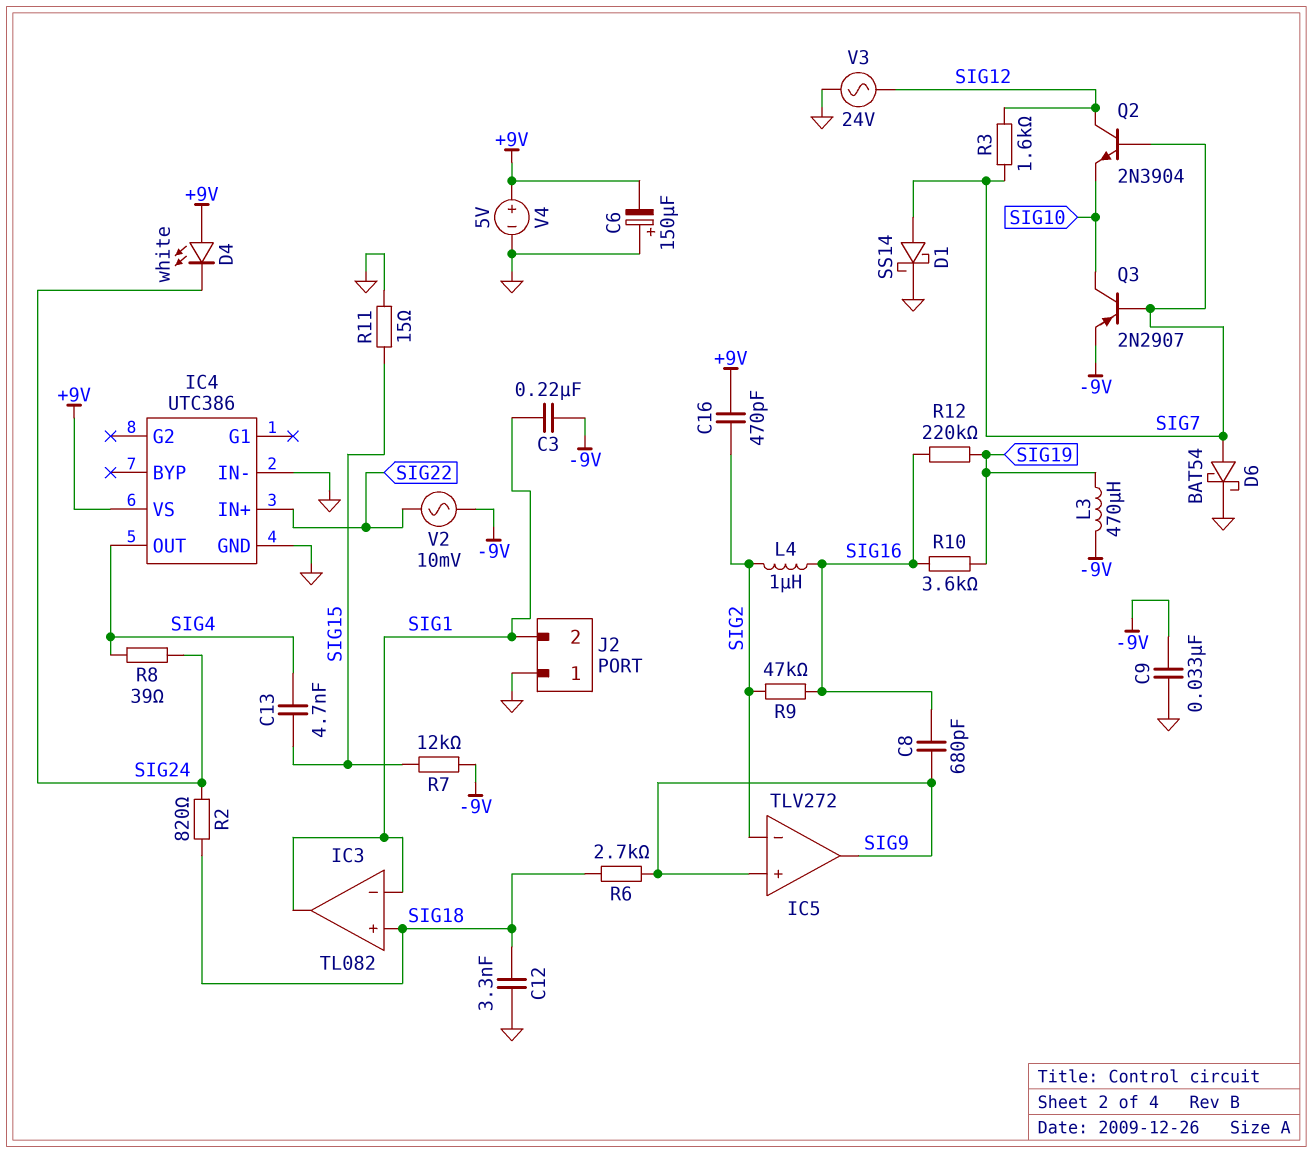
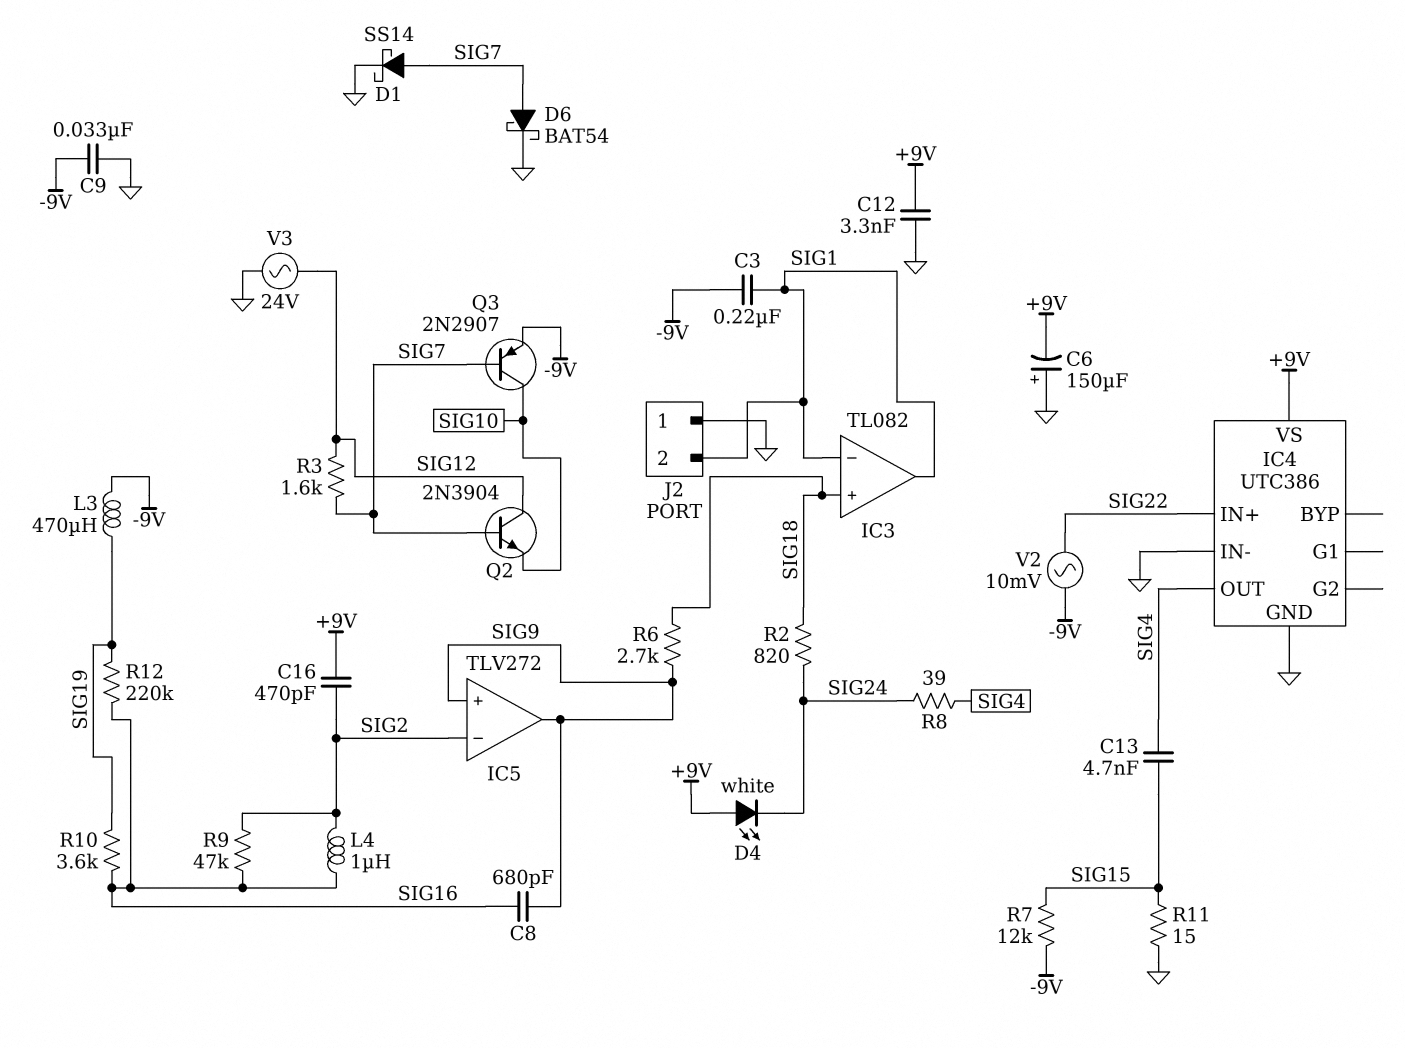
C12: 3.3nF (GND, SIG18) -> 3.3nF (+9V, GND)
V4: 5V (plus +9V, minus GND) -> none

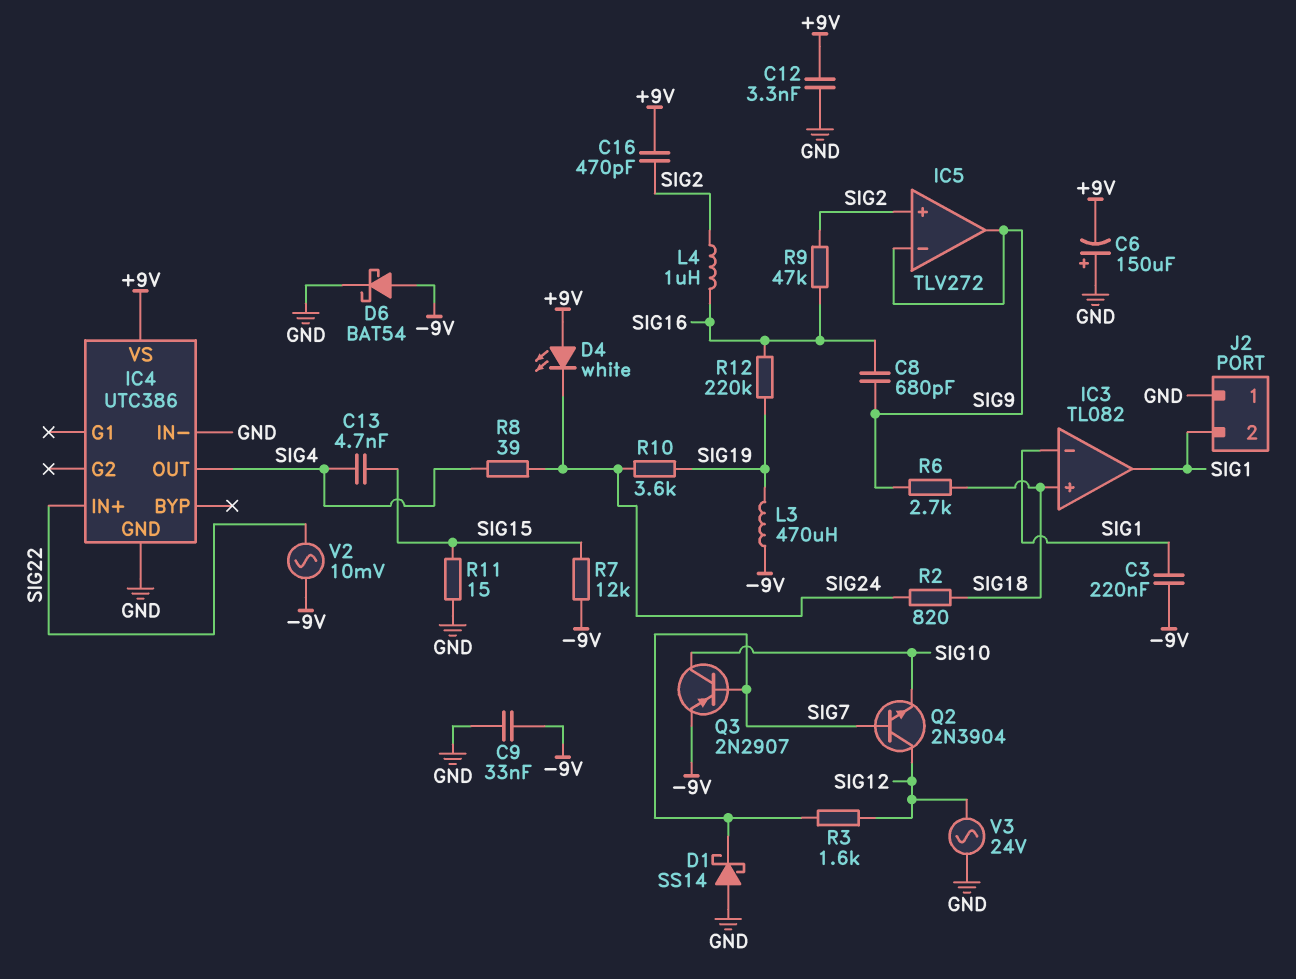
D1: schottky SS14 (A SIG7, K GND) -> schottky SS14 (A GND, K SIG7)
D6: schottky BAT54 (A SIG7, K GND) -> schottky BAT54 (A -9V, K GND)
IC5 pin in+: SIG9 -> SIG2
IC5 pin in-: SIG2 -> SIG9
R10: 3.6k (SIG16, SIG19) -> 3.6k (SIG19, SIG24)

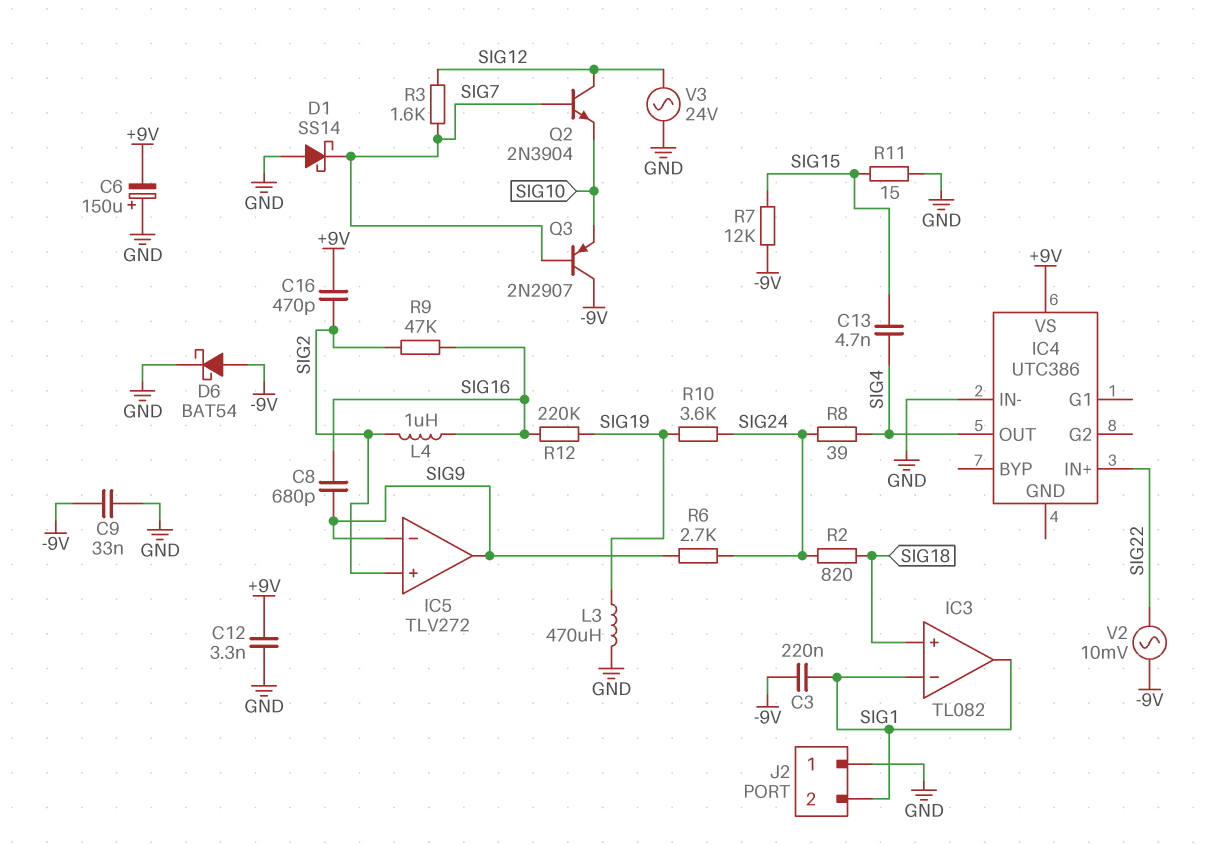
D4: LED white (A +9V, K SIG24) -> none
IC4 pin GND: GND -> none
L3: 470uH (-9V, SIG19) -> 470uH (GND, SIG19)
Q3: PNP 2N2907 (B SIG7, C SIG10, E -9V) -> PNP 2N2907 (B SIG7, C -9V, E SIG10)
R6: 2.7k (SIG9, SIG18) -> 2.7k (SIG9, SIG24)

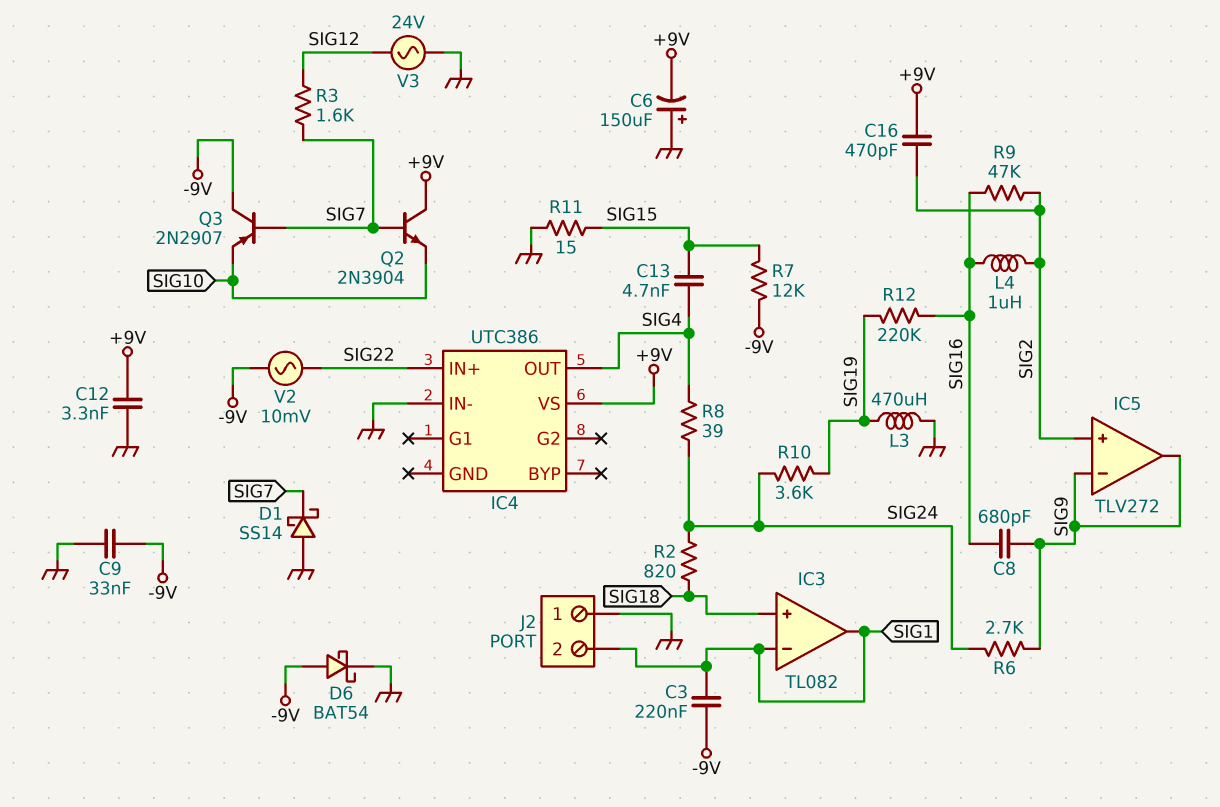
Q2: NPN 2N3904 (B SIG7, C SIG12, E SIG10) -> NPN 2N3904 (B SIG7, C +9V, E SIG10)

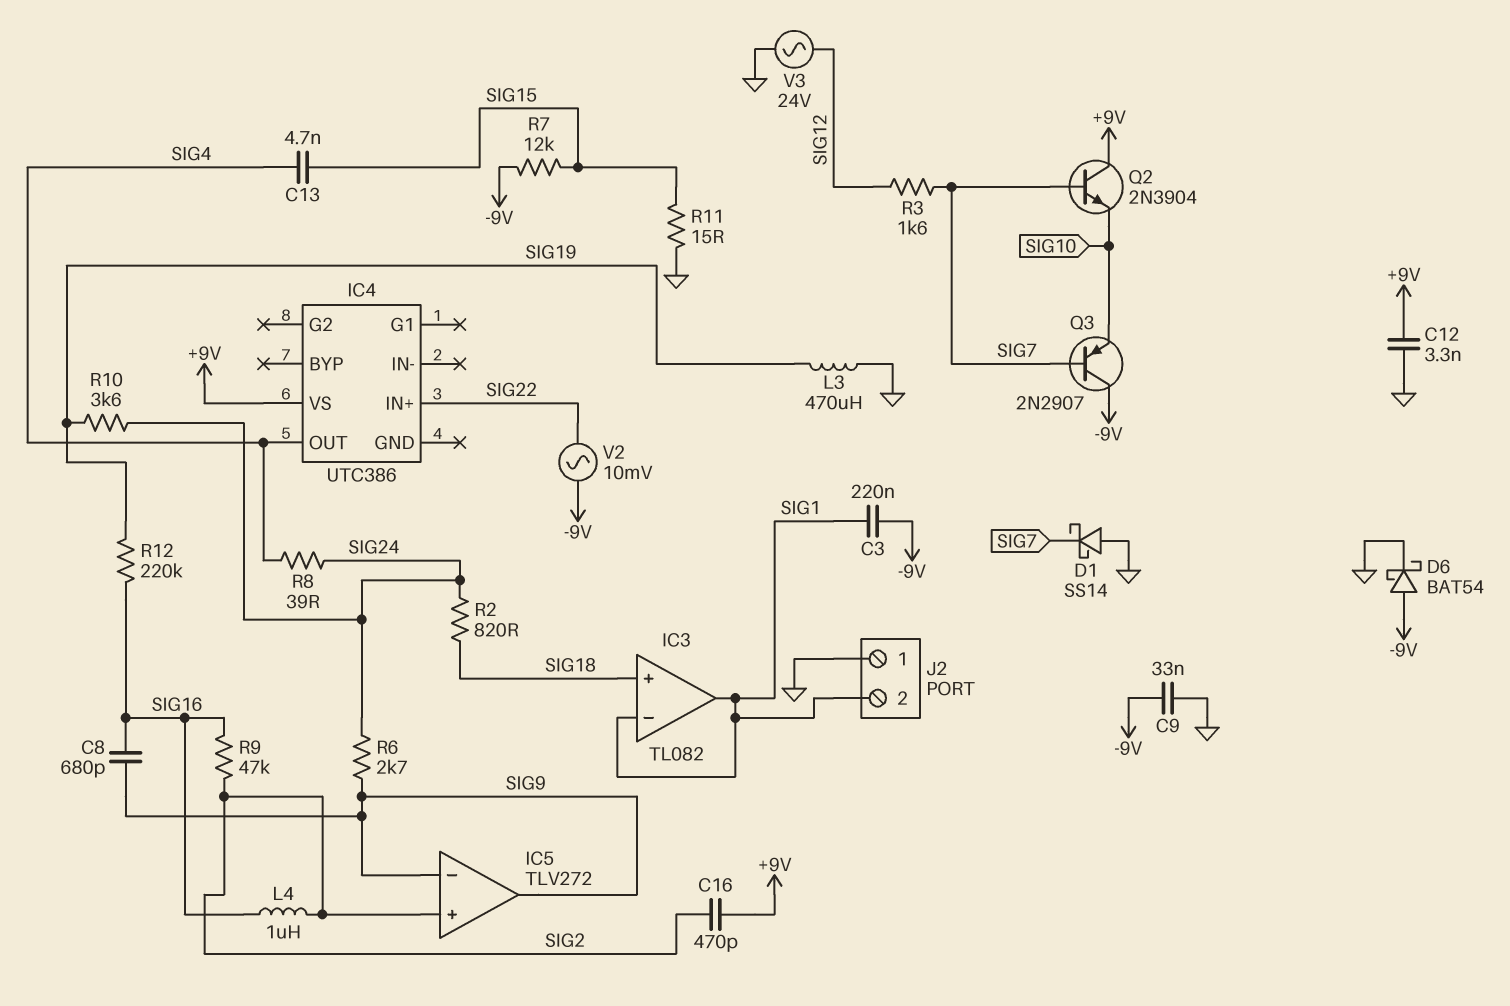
C6: 150uF (plus GND, minus +9V) -> none
IC4 pin IN-: GND -> none

